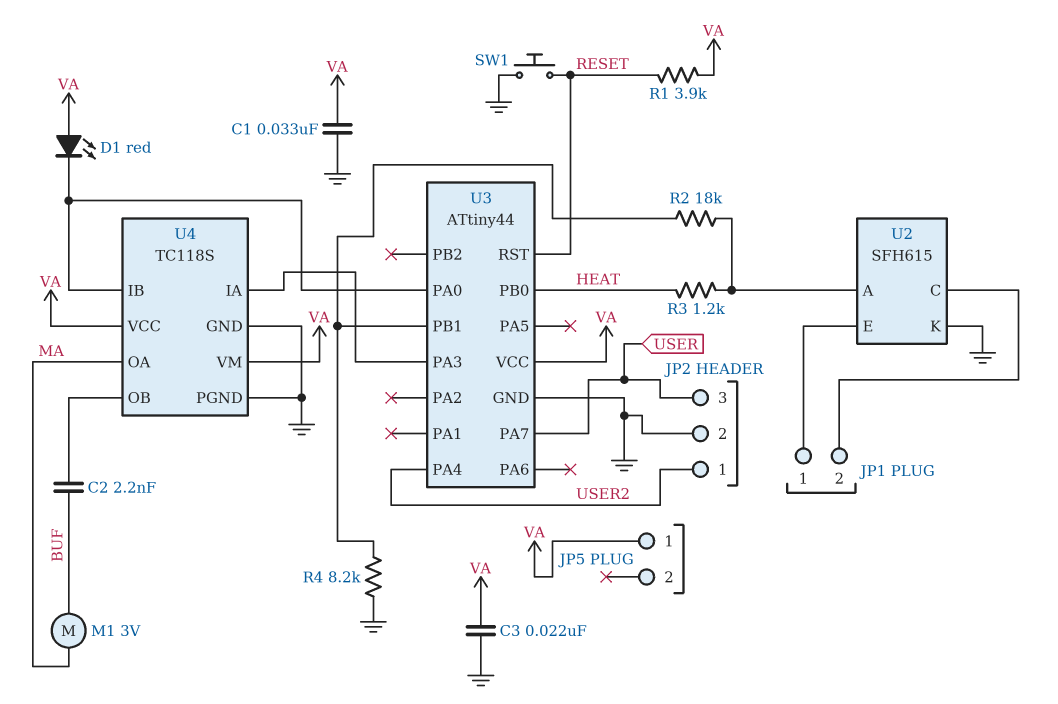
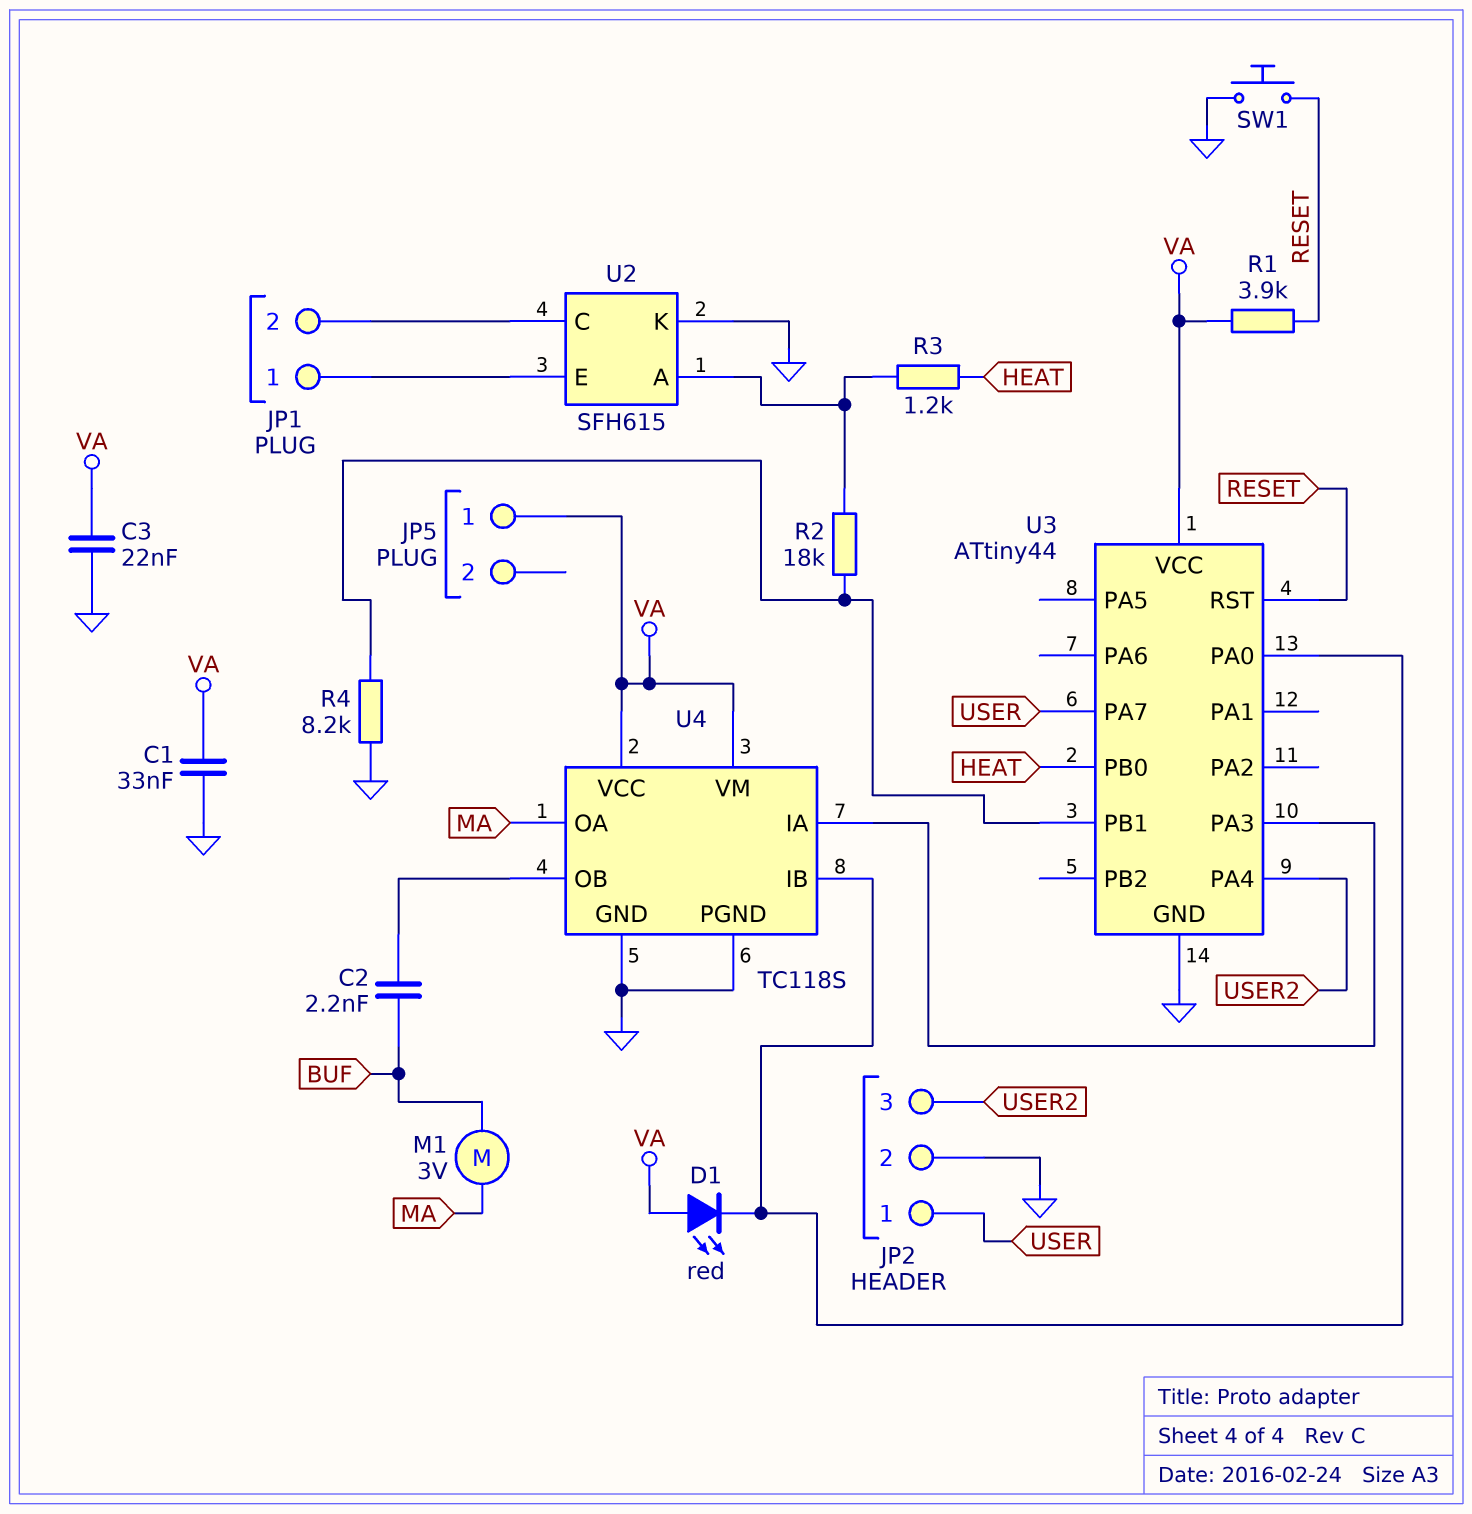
JP2 pin 1: USER2 -> USER
JP2 pin 3: USER -> USER2

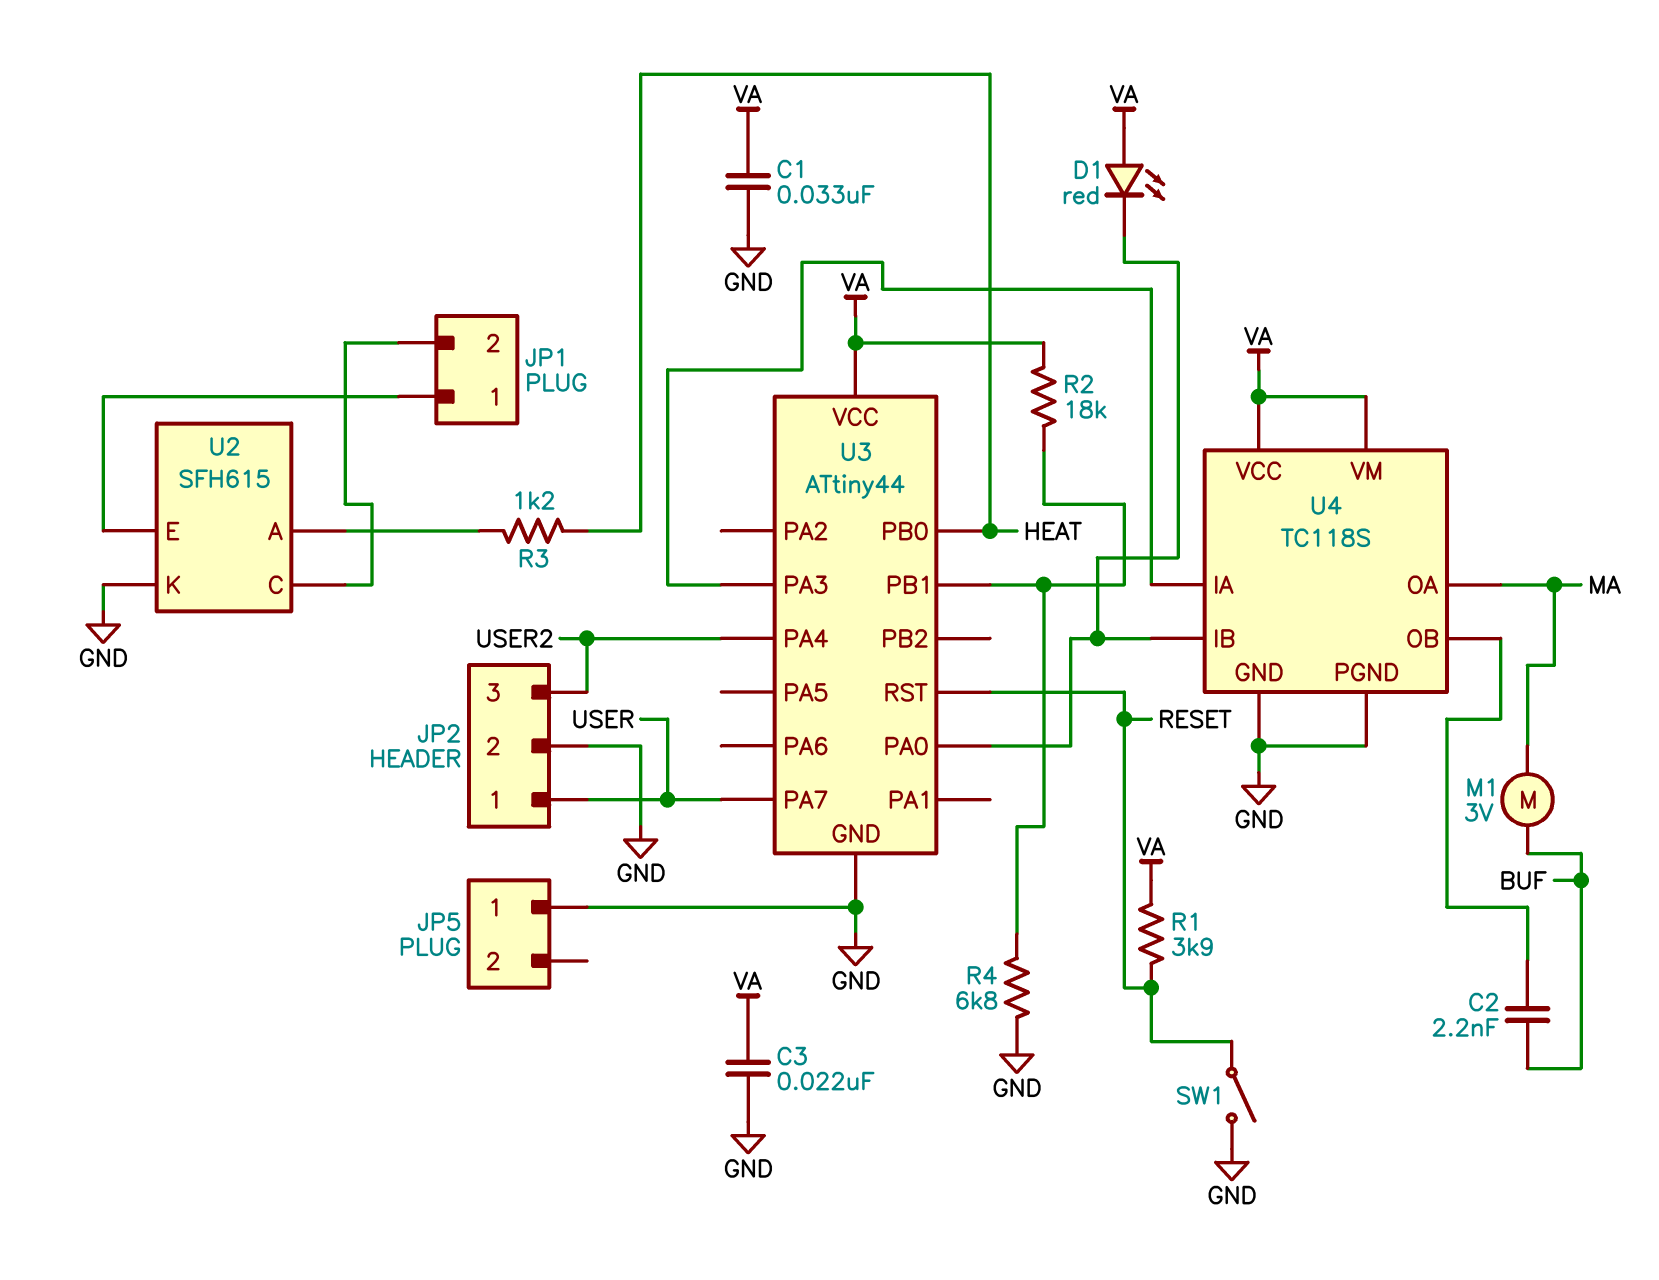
JP5 pin 1: VA -> GND
R2: 18k (U2/A, U3/PB1) -> 18k (U3/PB1, VA)
R4: 8.2k (GND, U3/PB1) -> 6.8k (GND, U3/PB1)
SW1: button (GND, RESET) -> switch (GND, RESET)

